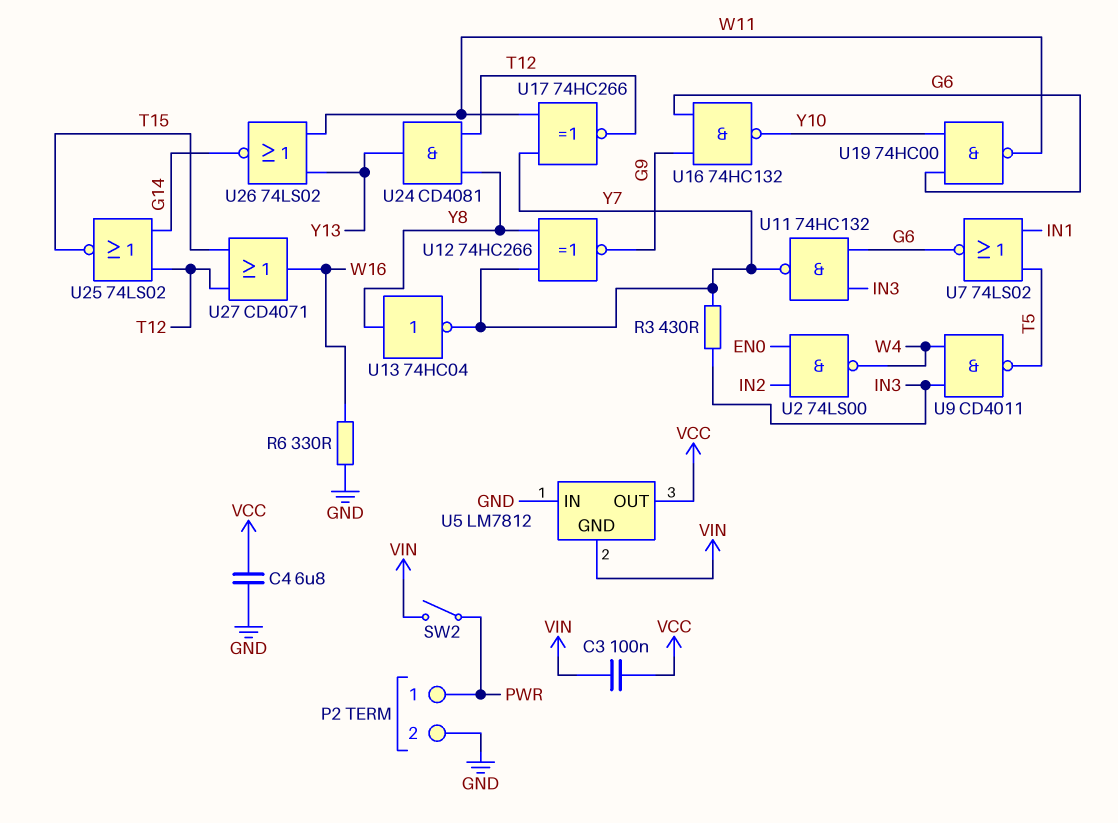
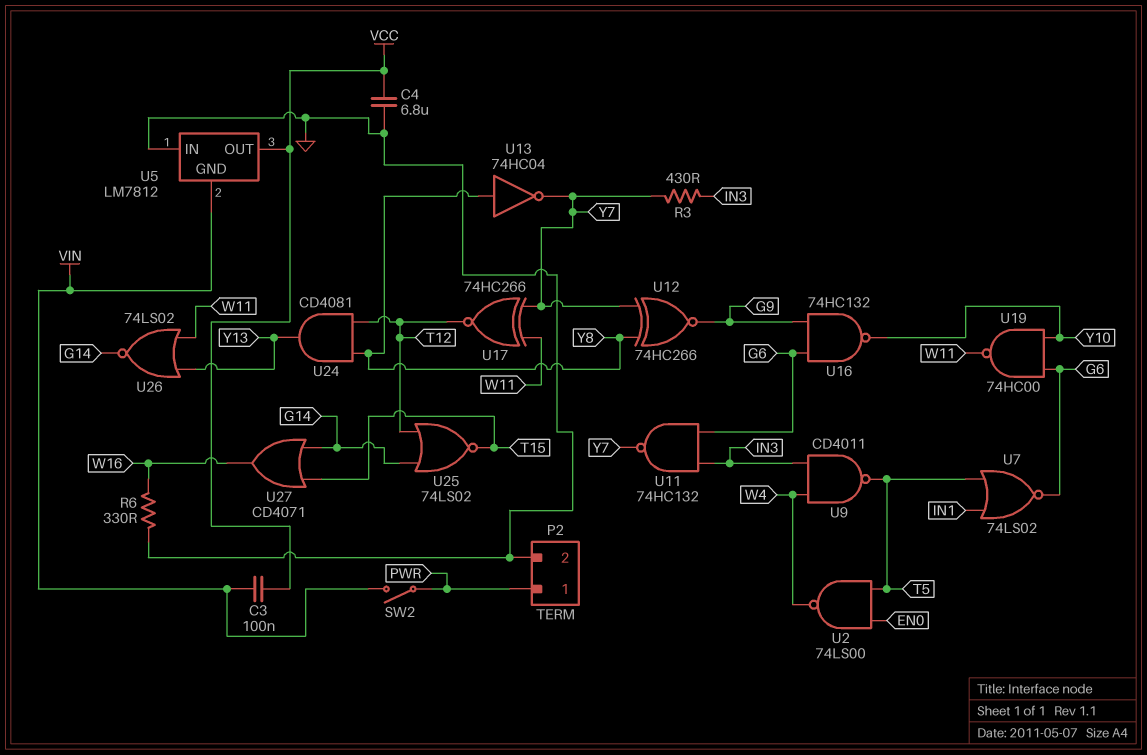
U2: NAND 74LS00 (in EN0, in IN2, out W4) -> NAND 74LS00 (in EN0, in T5, out W4)
U27: OR CD4071 (in T12, in T15, out W16) -> OR CD4071 (in G14, in T15, out W16)

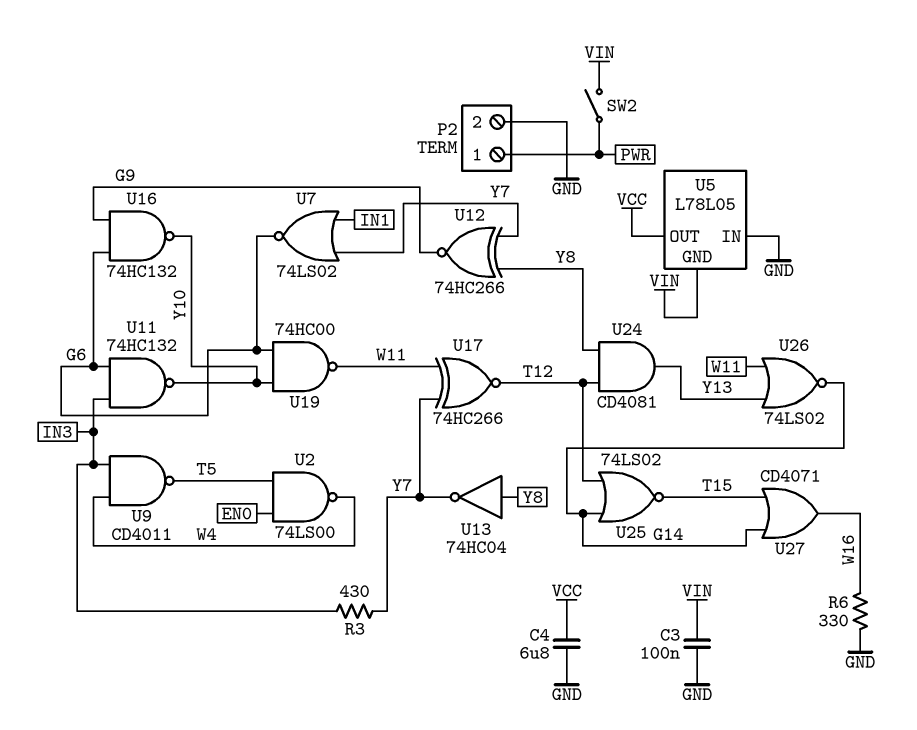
C3: 100nF (VCC, VIN) -> 100nF (GND, VIN)
U5: LM7812 -> L78L05
U7: NOR 74LS02 (in IN1, in T5, out G6) -> NOR 74LS02 (in IN1, in Y7, out G6)
U11: NAND 74HC132 (in G6, in IN3, out Y7) -> NAND 74HC132 (in G6, in IN3, out Y10)

